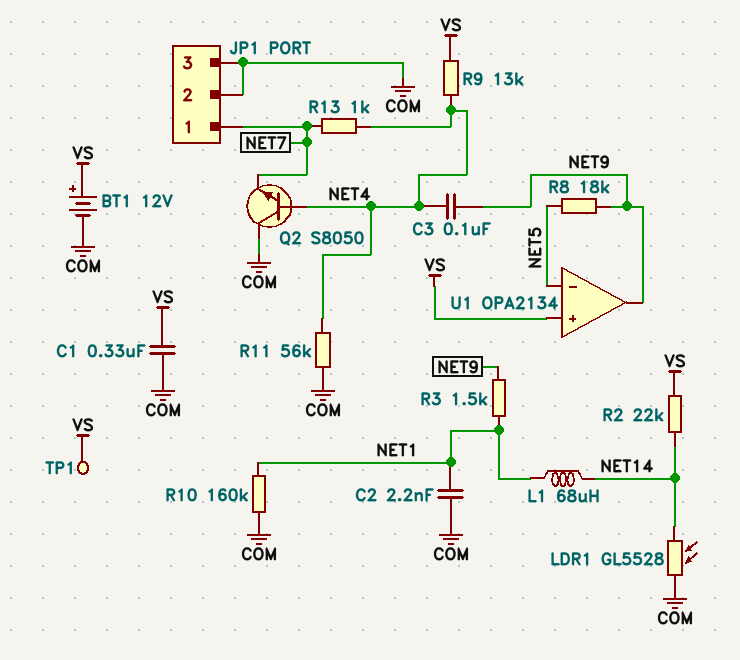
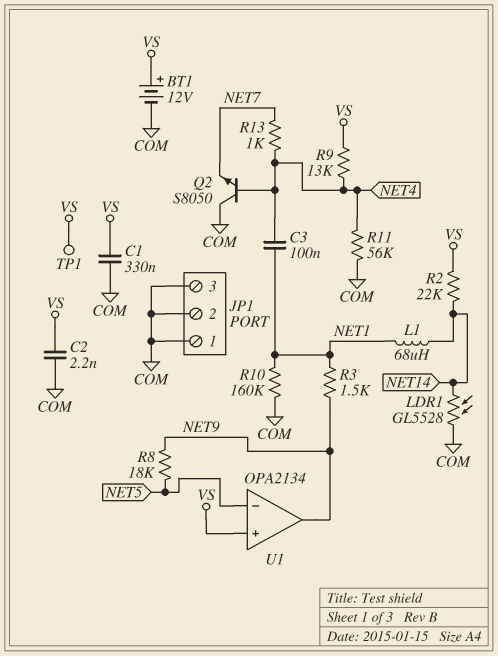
C2: 2.2nF (COM, NET1) -> 2.2nF (COM, VS)
C3: 100nF (NET4, NET9) -> 100nF (NET1, NET4)
JP1 pin 1: NET7 -> COM

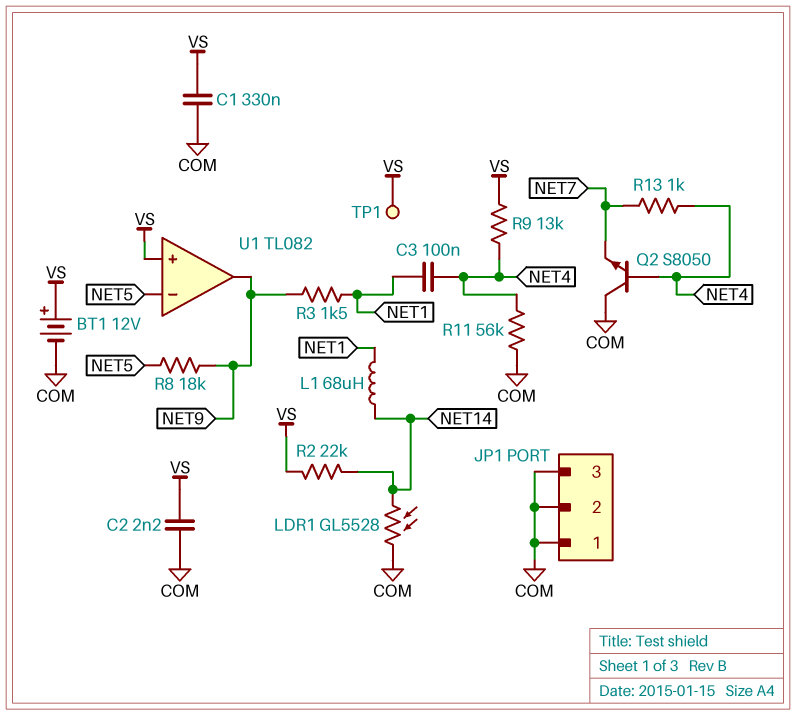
R10: 160k (COM, NET1) -> none
U1: OPA2134 -> TL082

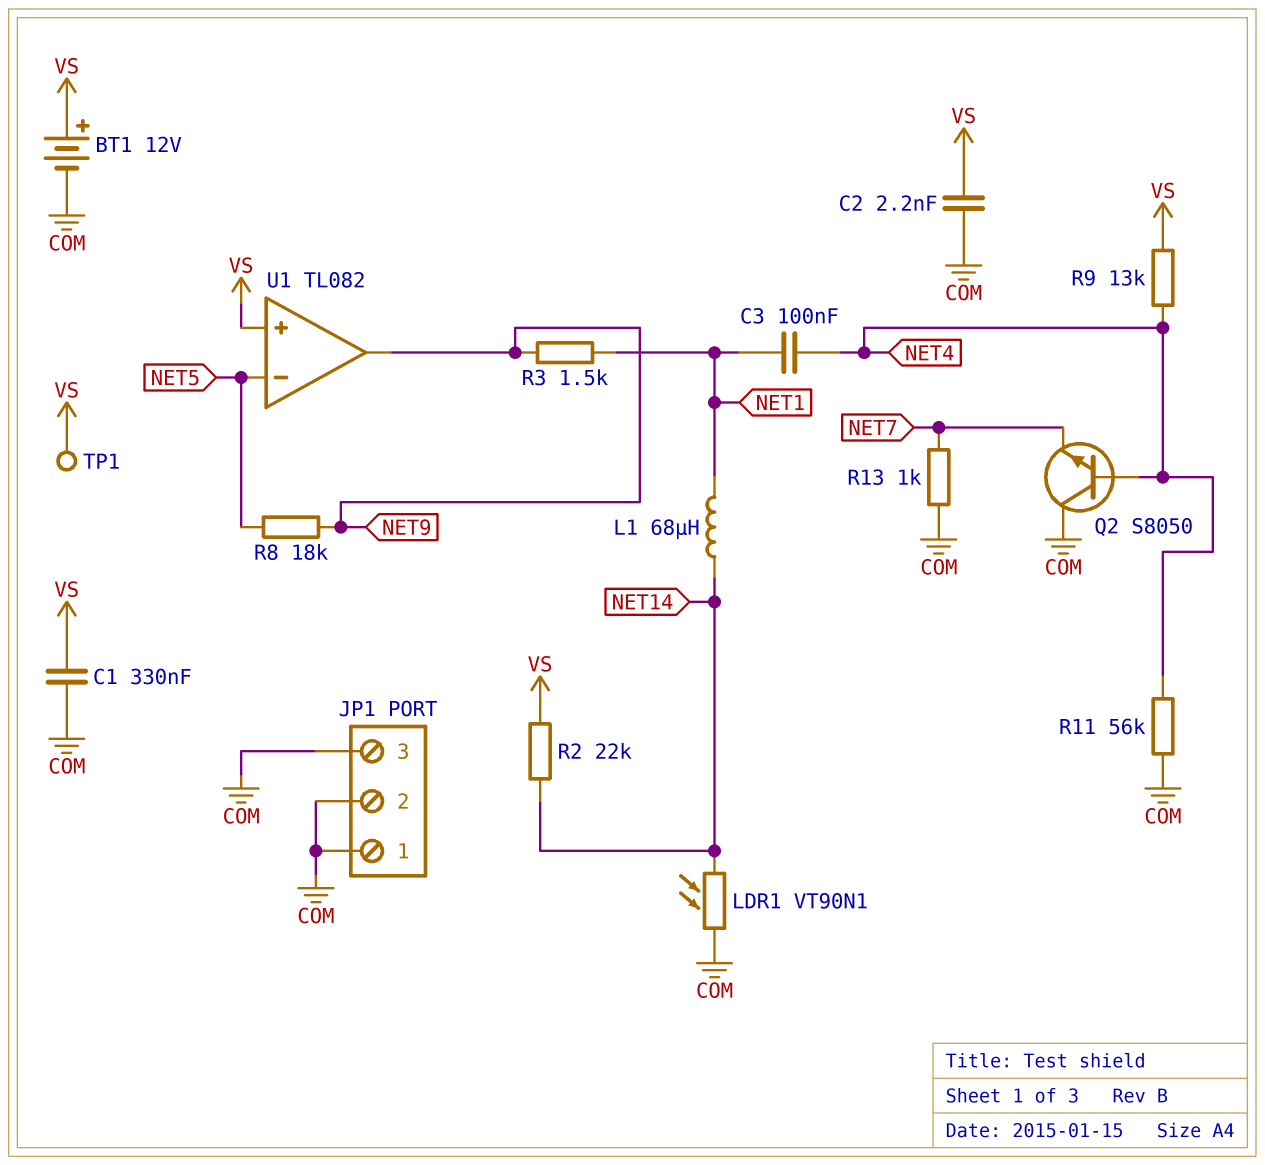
LDR1: GL5528 (COM, NET14) -> VT90N1 (COM, NET14)
R13: 1k (NET4, NET7) -> 1k (COM, NET7)

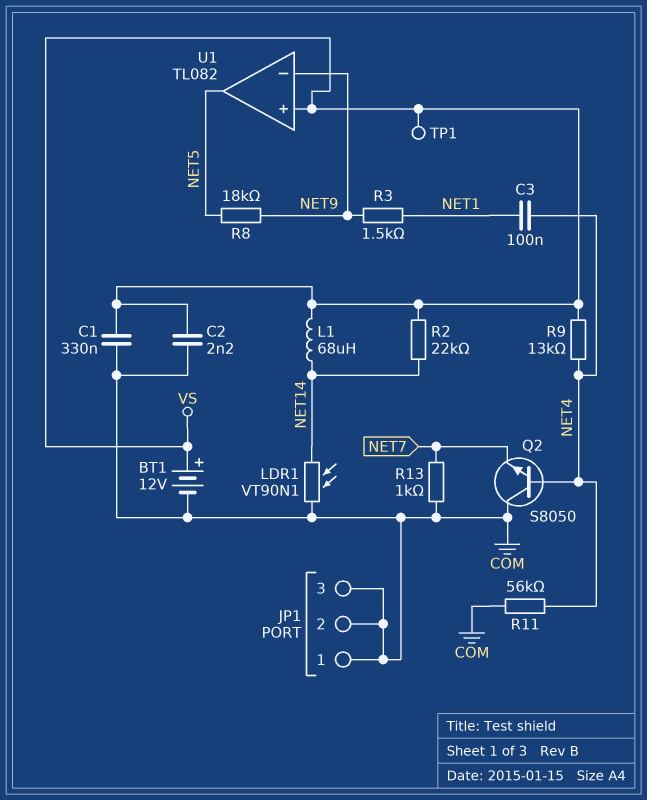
L1: 68uH (NET1, NET14) -> 68uH (NET14, VS)
U1 pin in-: NET5 -> NET9
U1 pin out: NET9 -> NET5

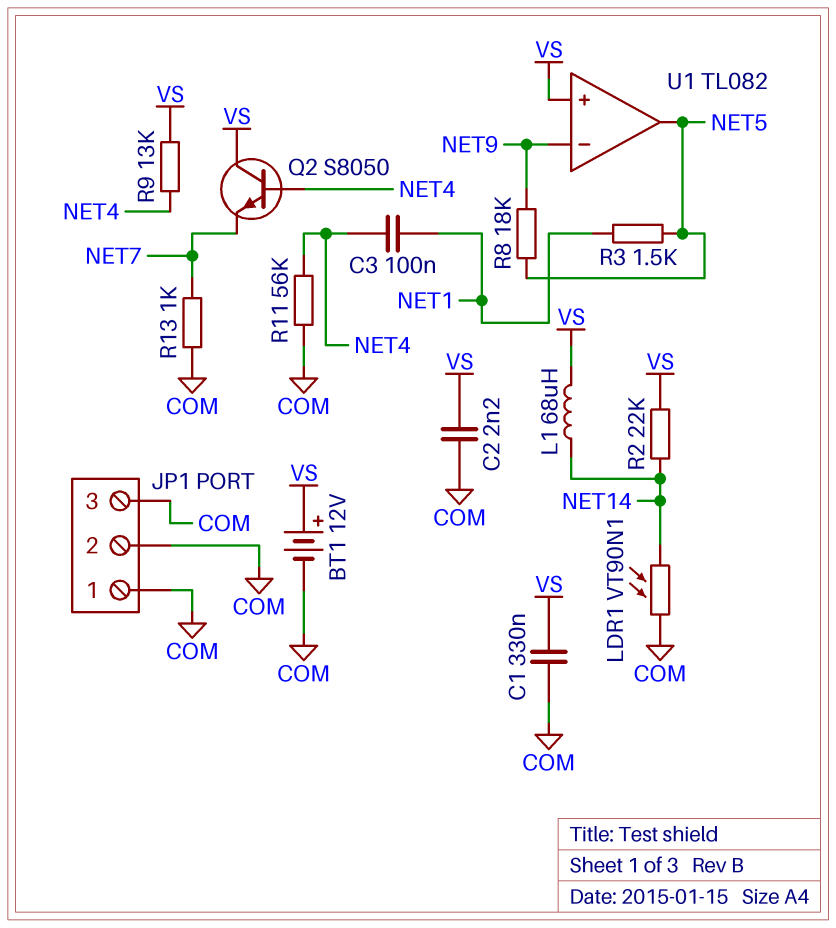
Q2: NPN S8050 (B NET4, C COM, E NET7) -> NPN S8050 (B NET4, C VS, E NET7)
R3: 1.5k (NET1, NET9) -> 1.5k (NET1, NET5)
TP1: test point (VS) -> none

